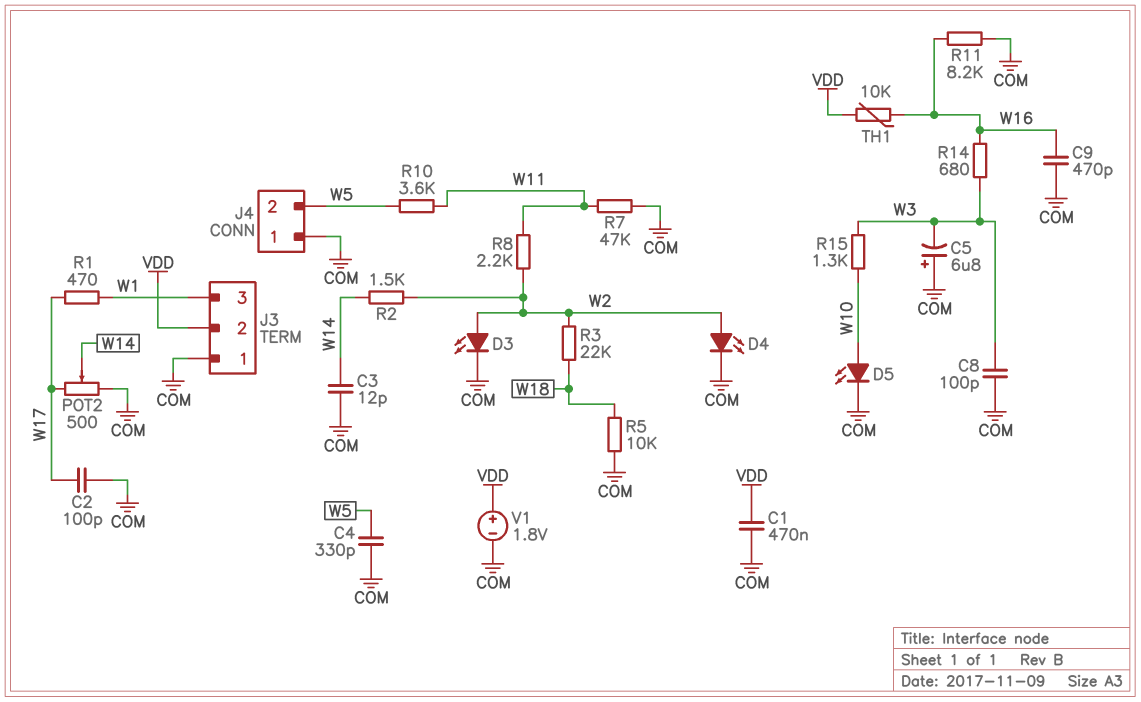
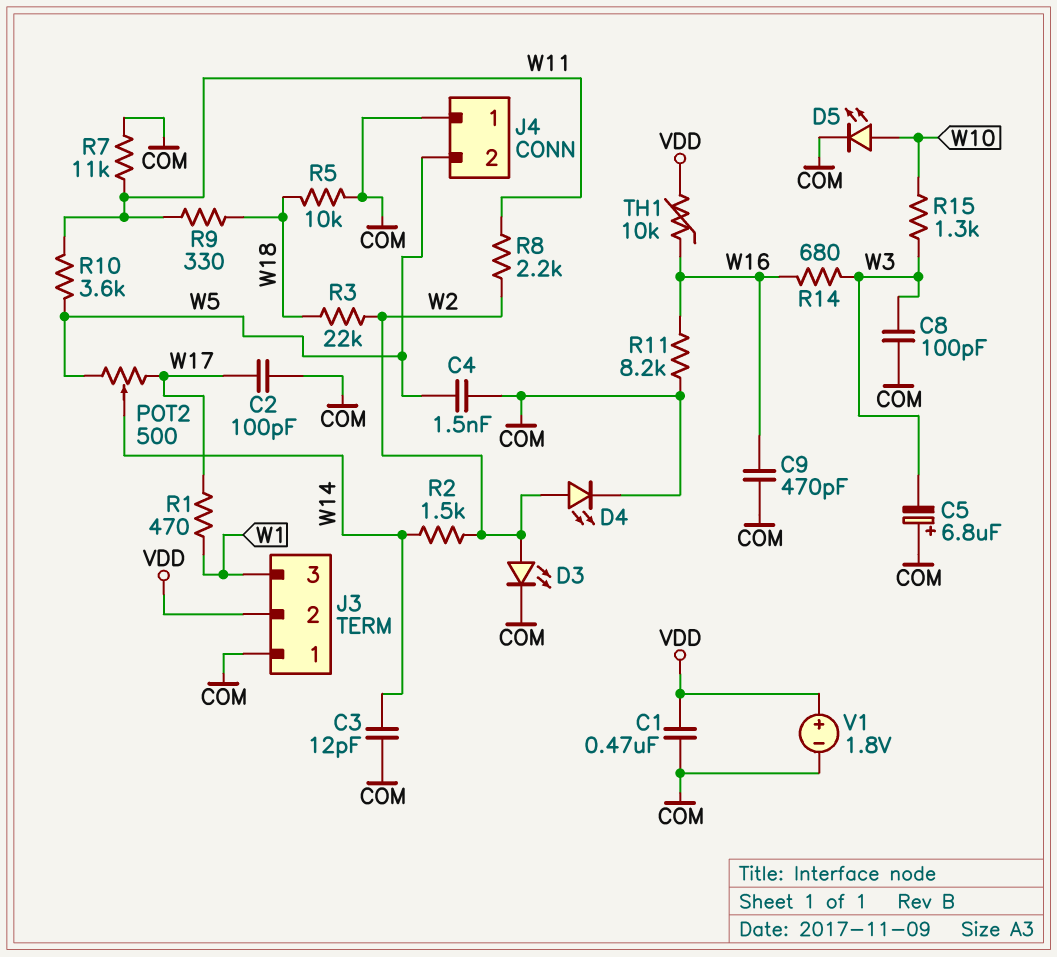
C4: 330pF (COM, W5) -> 1.5nF (COM, W5)
POT2: 500 (COM, W17, wiper W14) -> 500 (W5, W17, wiper W14)
R7: 47k (COM, W11) -> 11k (COM, W11)
R9: none -> 330 (W11, W18)

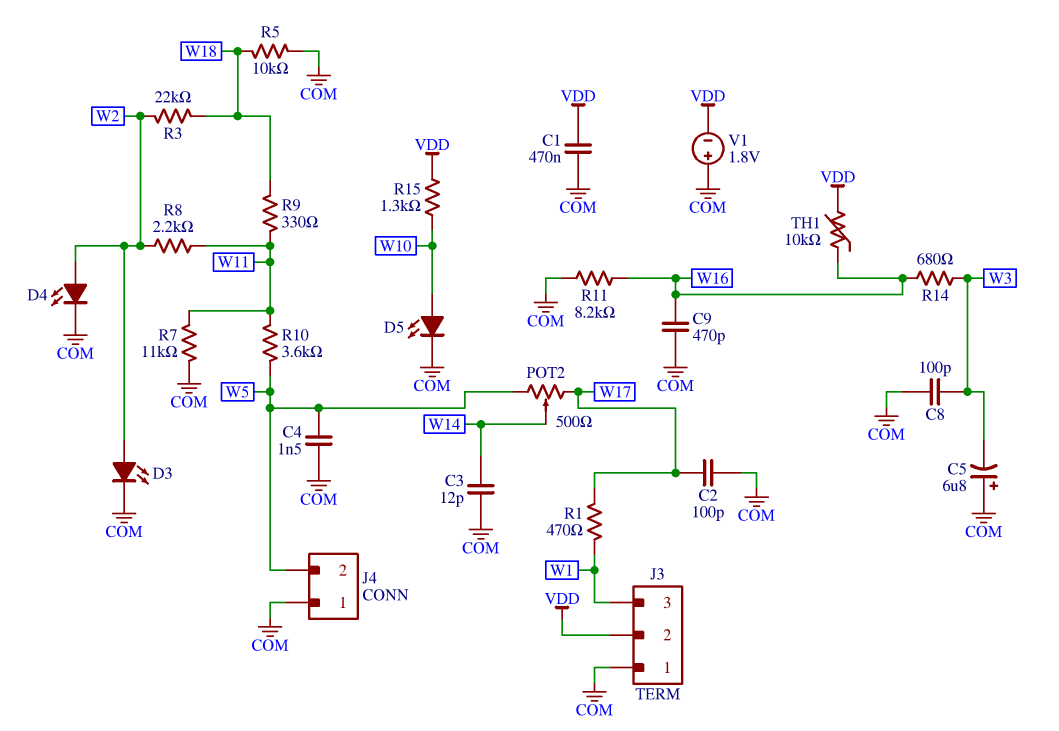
R2: 1.5k (W2, W14) -> none
R15: 1.3k (W3, W10) -> 1.3k (VDD, W10)
V1: 1.8V (plus VDD, minus COM) -> 1.8V (plus COM, minus VDD)

